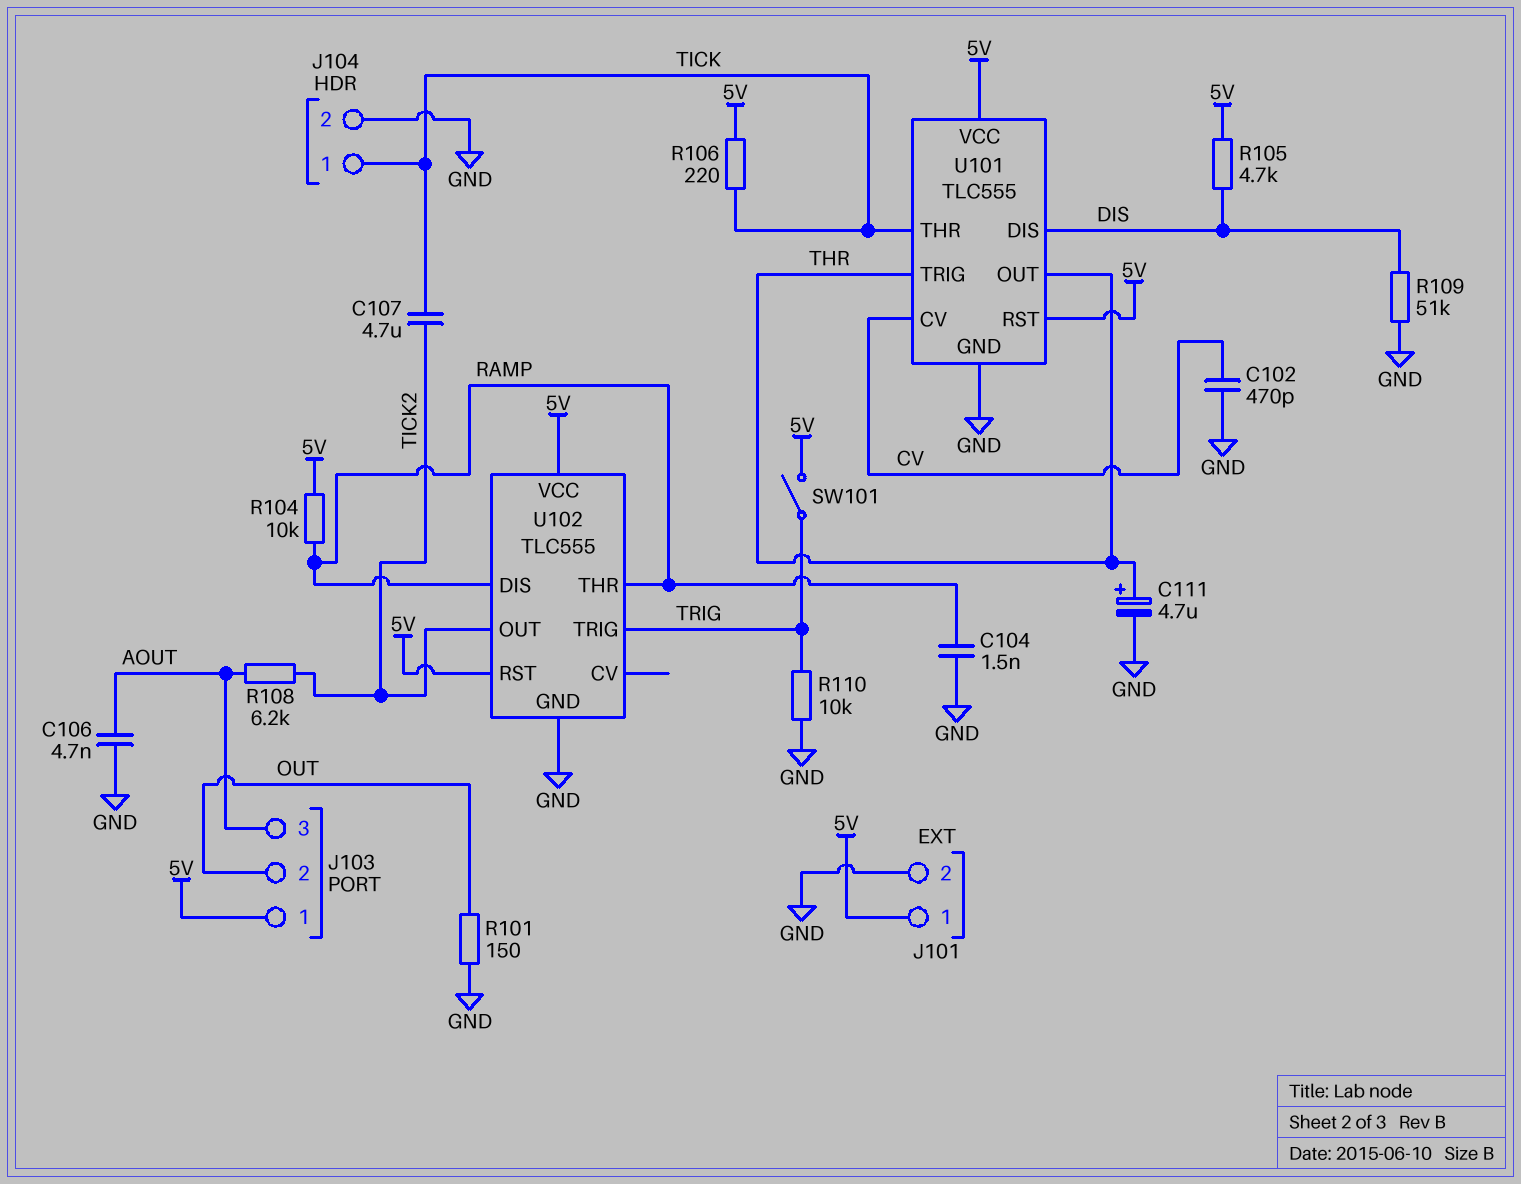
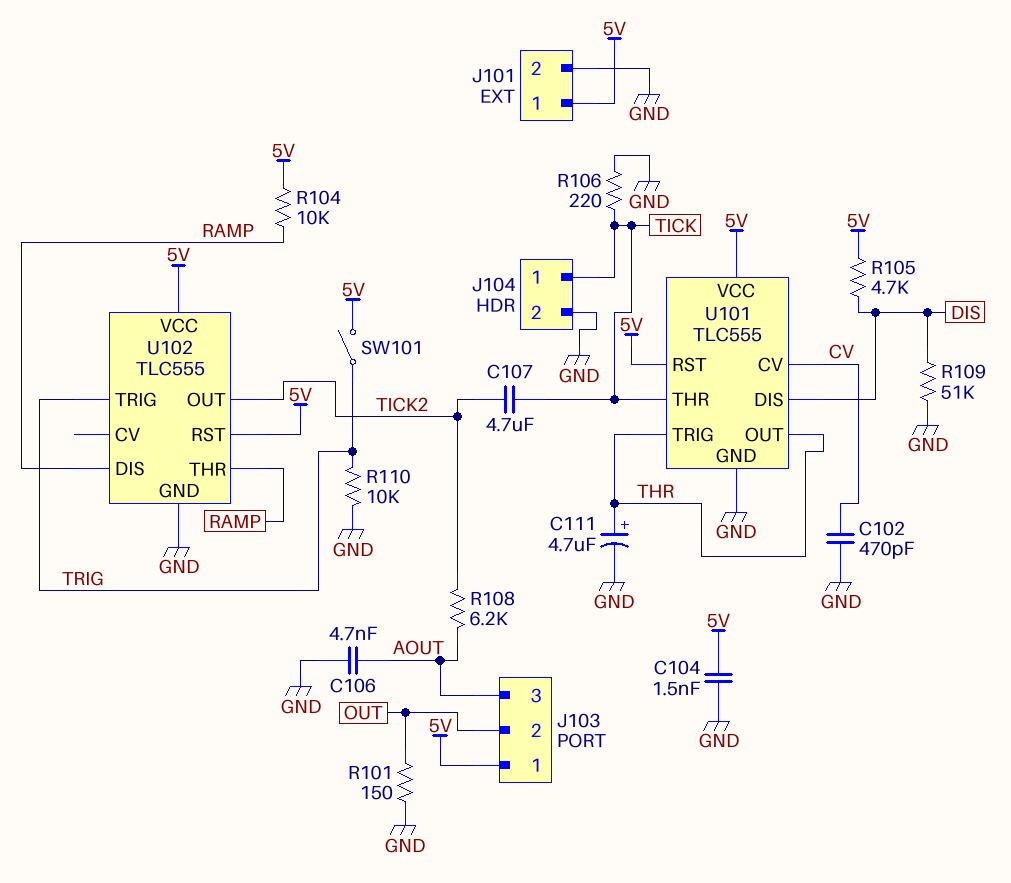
C104: 1.5nF (GND, RAMP) -> 1.5nF (5V, GND)
R106: 220 (5V, TICK) -> 220 (GND, TICK)

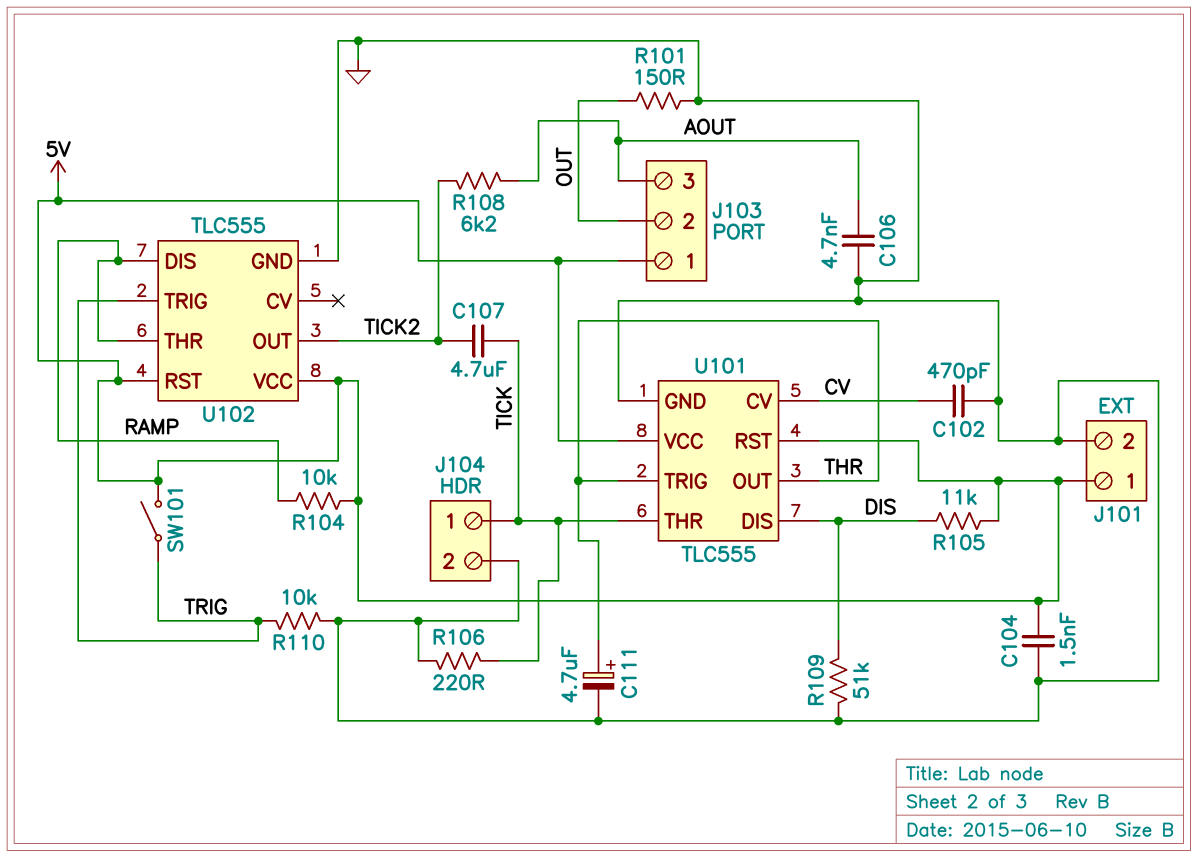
R105: 4.7k (5V, DIS) -> 11k (5V, DIS)

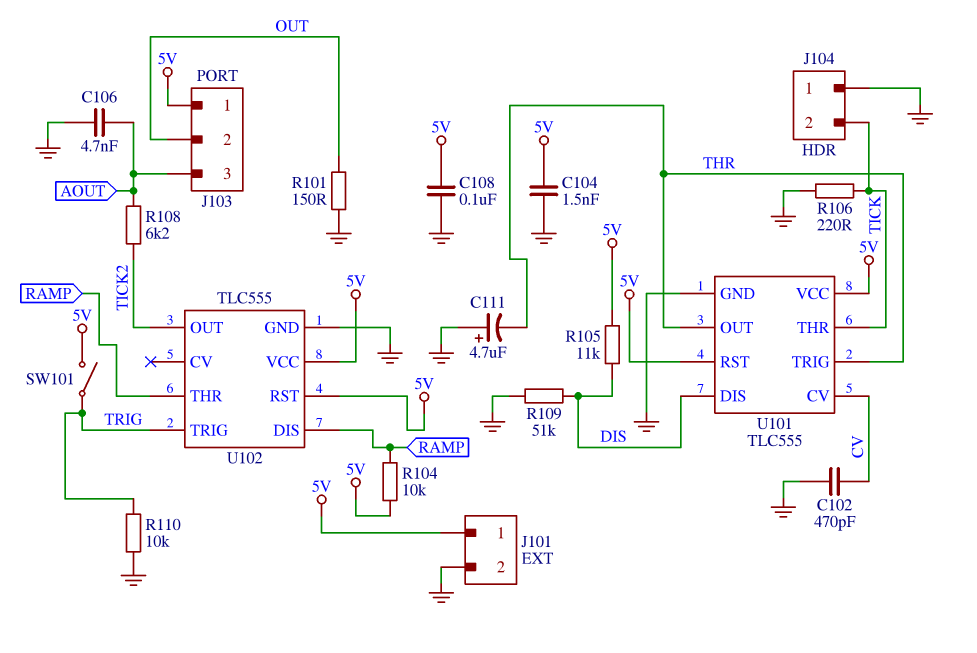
C107: 4.7uF (TICK, TICK2) -> none
C108: none -> 100nF (5V, GND)
C111: 4.7uF (plus THR, minus GND) -> 4.7uF (plus GND, minus THR)
J104 pin 1: TICK -> GND
J104 pin 2: GND -> TICK

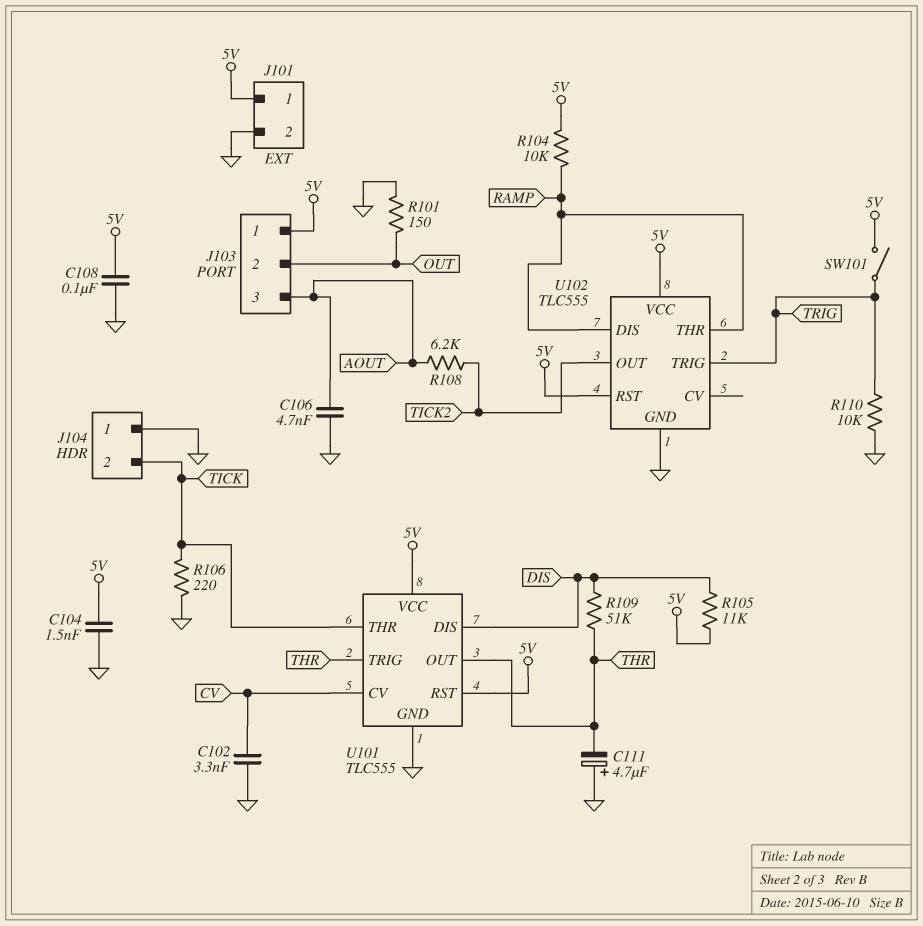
C102: 470pF (CV, GND) -> 3.3nF (CV, GND)
R109: 51k (DIS, GND) -> 51k (DIS, THR)

